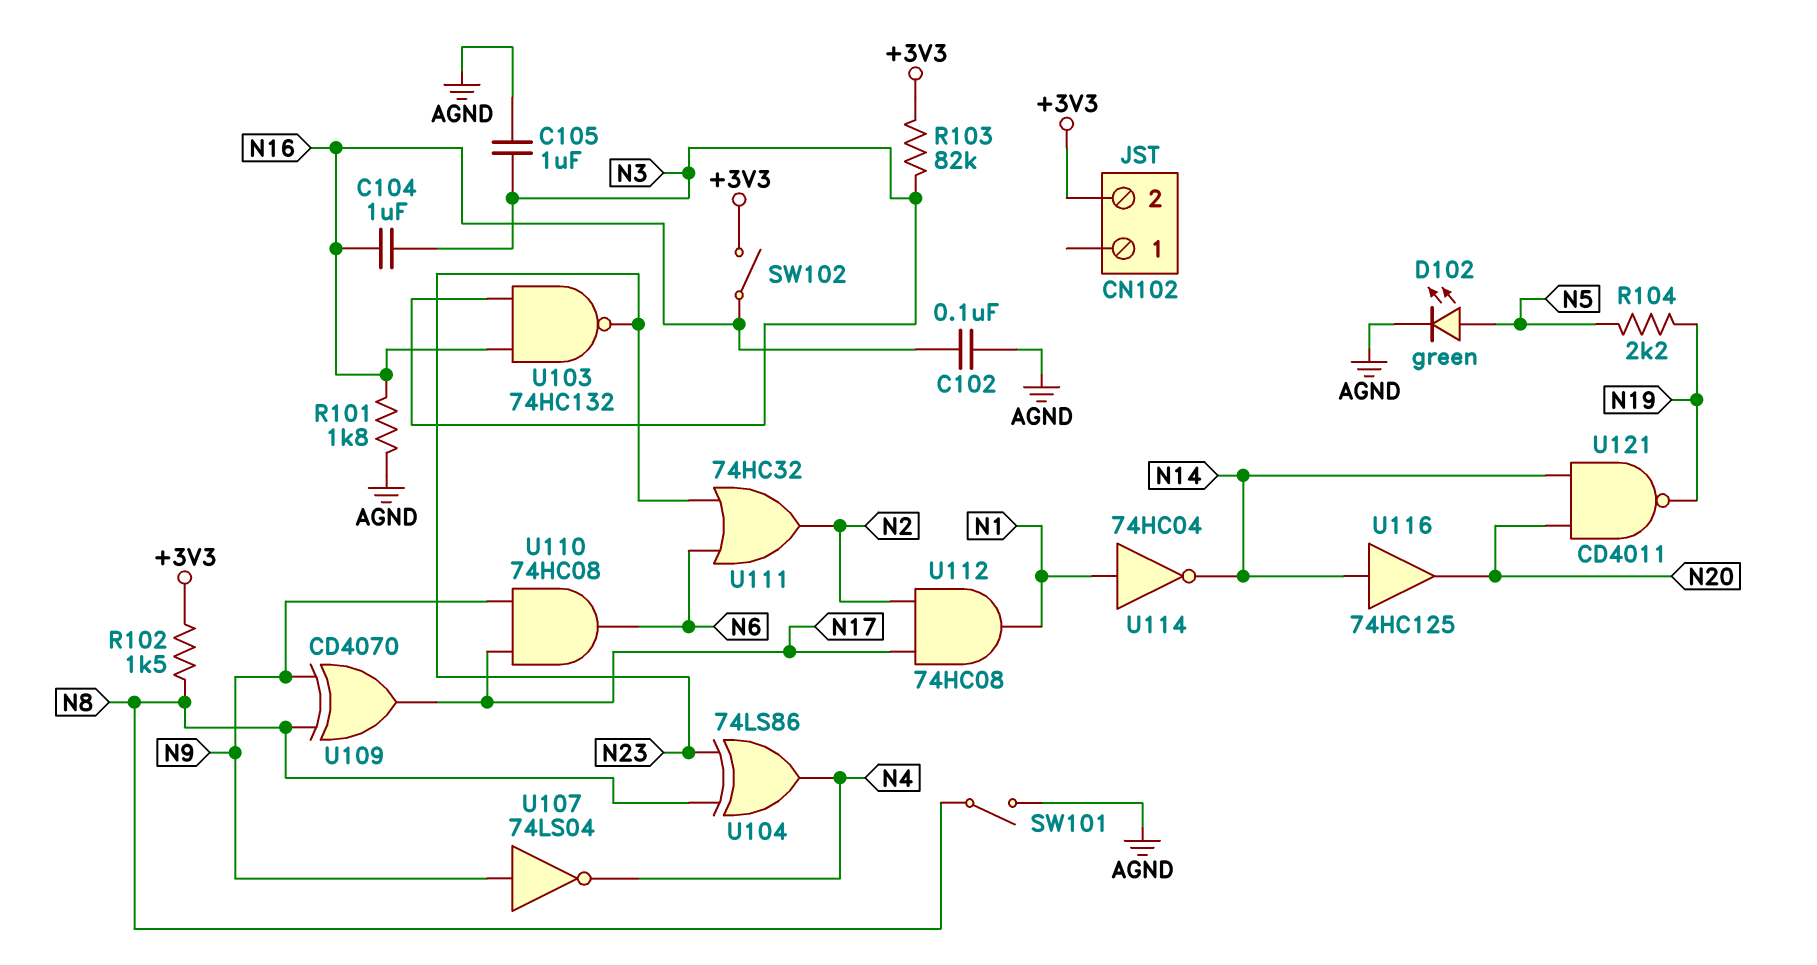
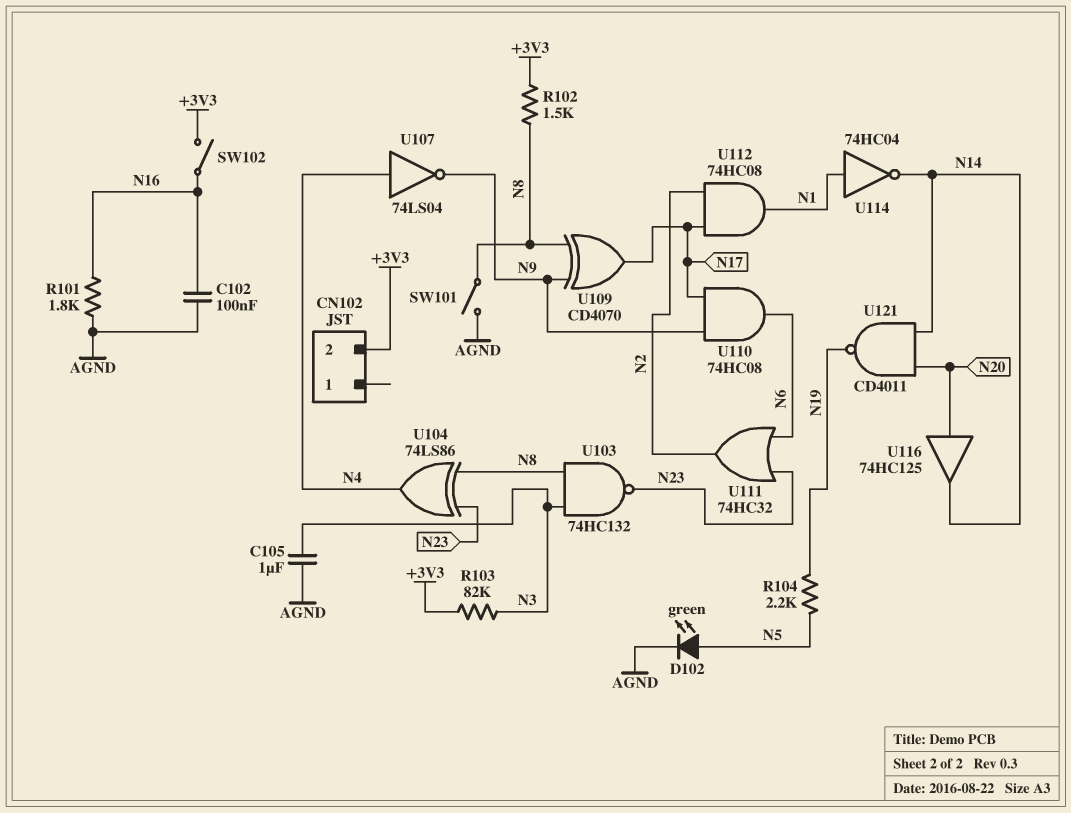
C104: 1uF (N3, N16) -> none
U103: NAND 74HC132 (in N3, in N16, out N23) -> NAND 74HC132 (in N3, in N8, out N23)
U107: NOT 74LS04 (in N9, out N4) -> NOT 74LS04 (in N4, out N9)
U116: buffer 74HC125 (in N14, out N20) -> buffer 74HC125 (in N20, out N14)

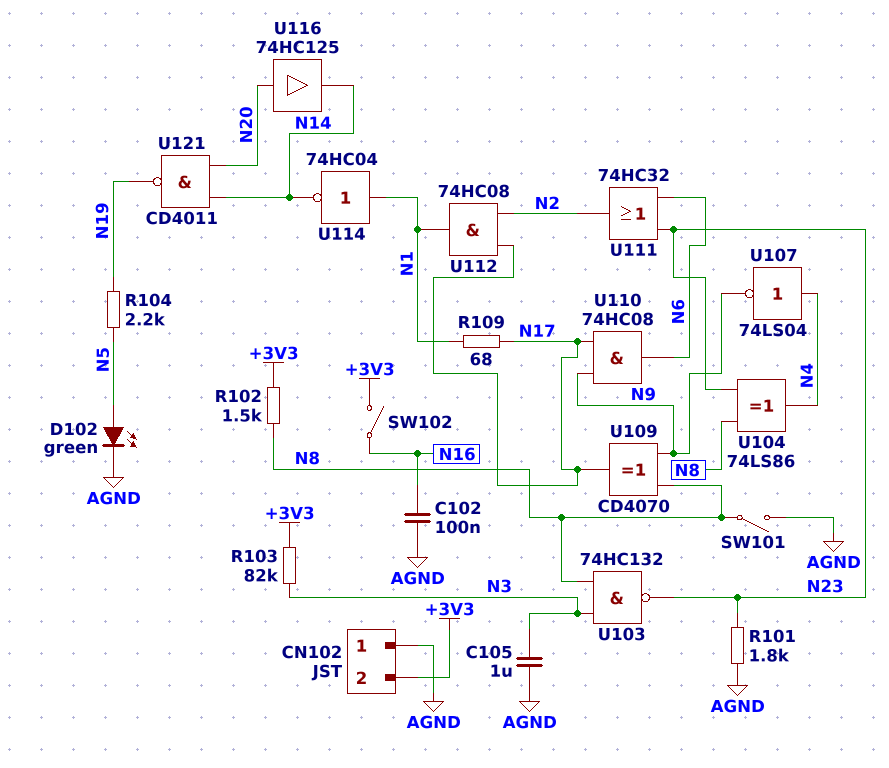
CN102 pin 1: none -> AGND
R101: 1.8k (AGND, N16) -> 1.8k (AGND, N23)
R109: none -> 68 (N1, N17)

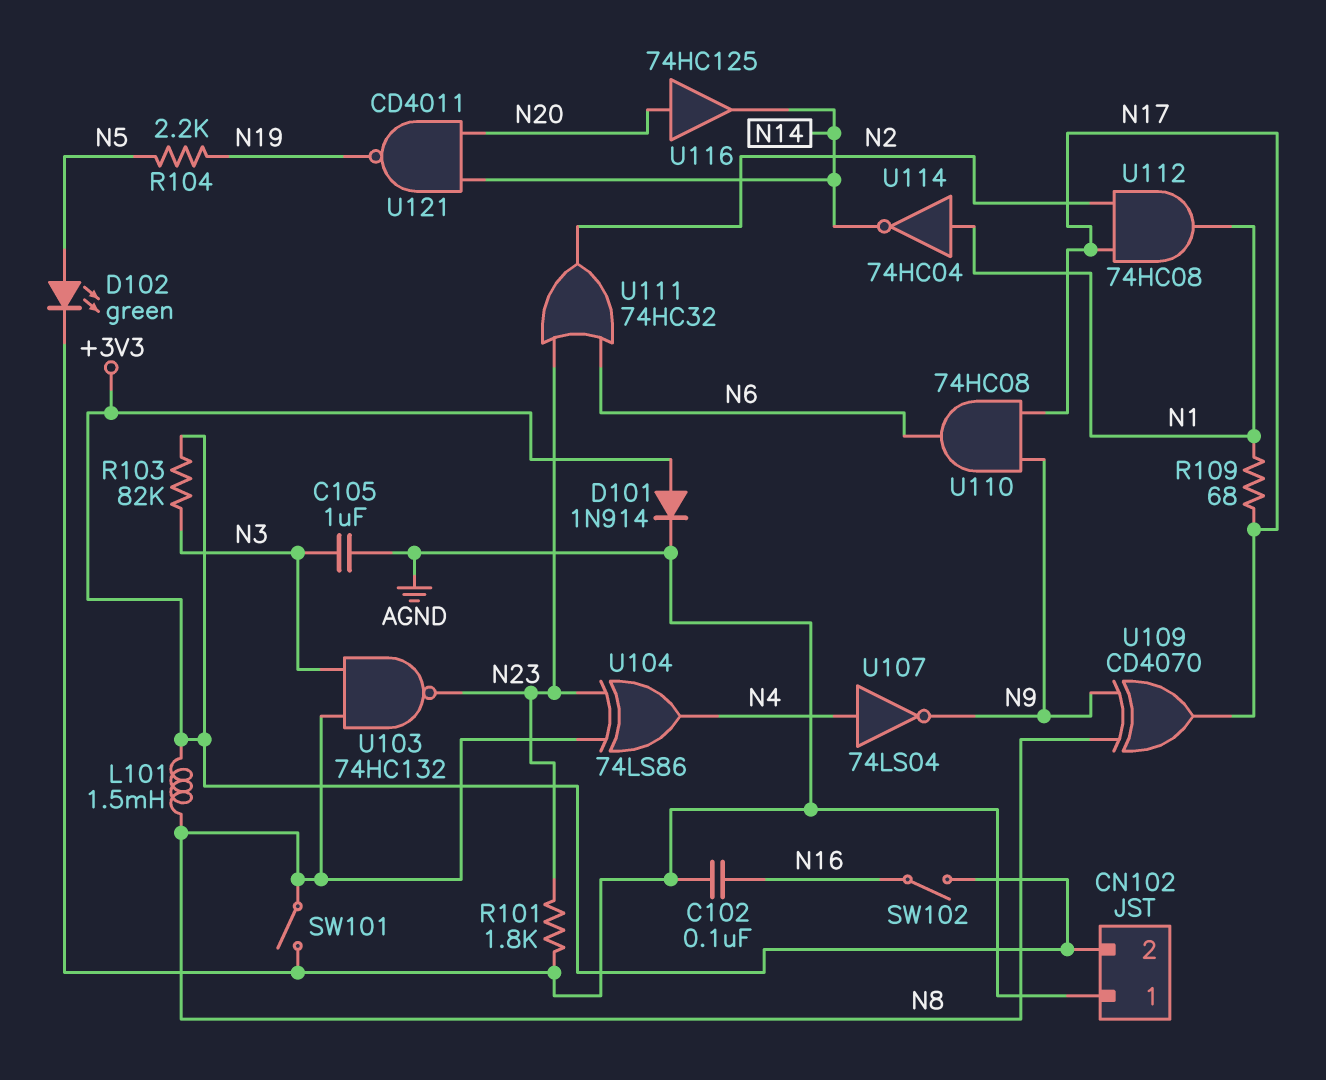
D101: none -> diode 1N914 (A +3V3, K AGND)
L101: none -> 1.5mH (+3V3, N8)
R102: 1.5k (+3V3, N8) -> none

